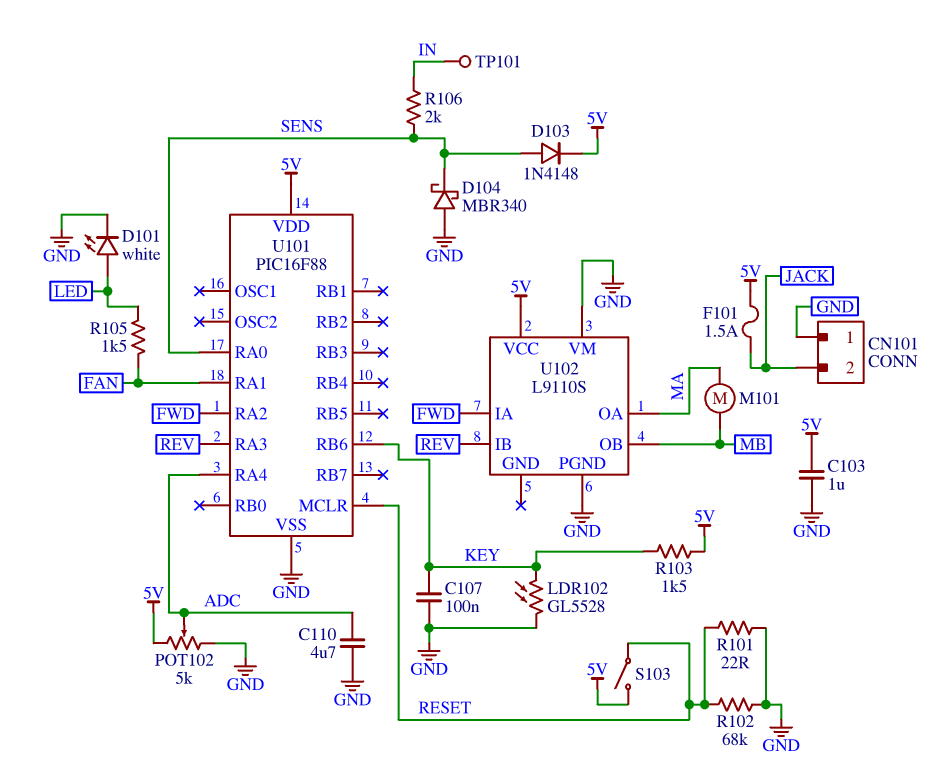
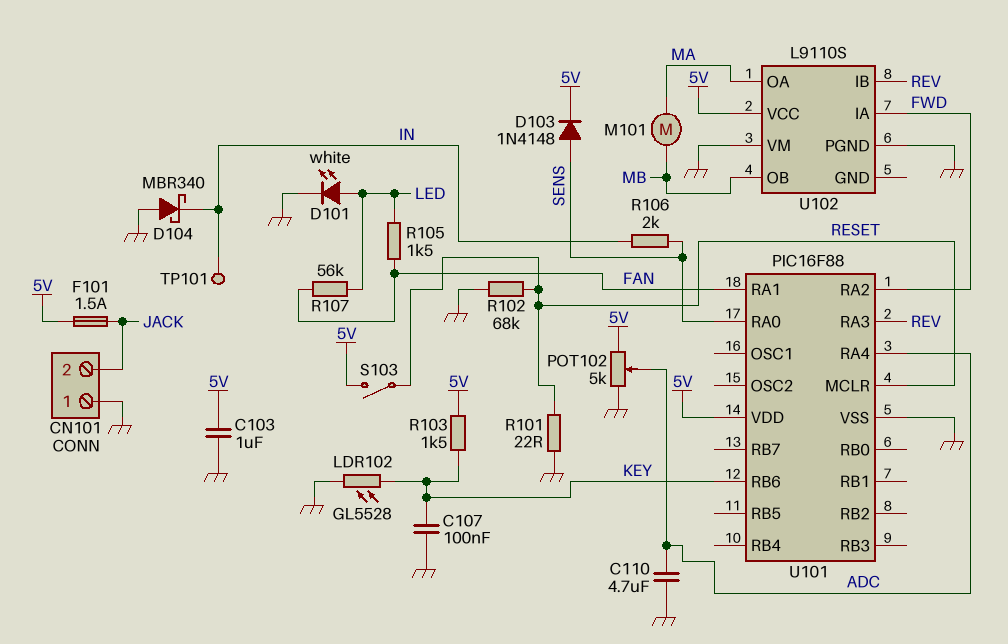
D104: schottky MBR340 (A GND, K SENS) -> schottky MBR340 (A GND, K IN)
R107: none -> 56k (FAN, LED)

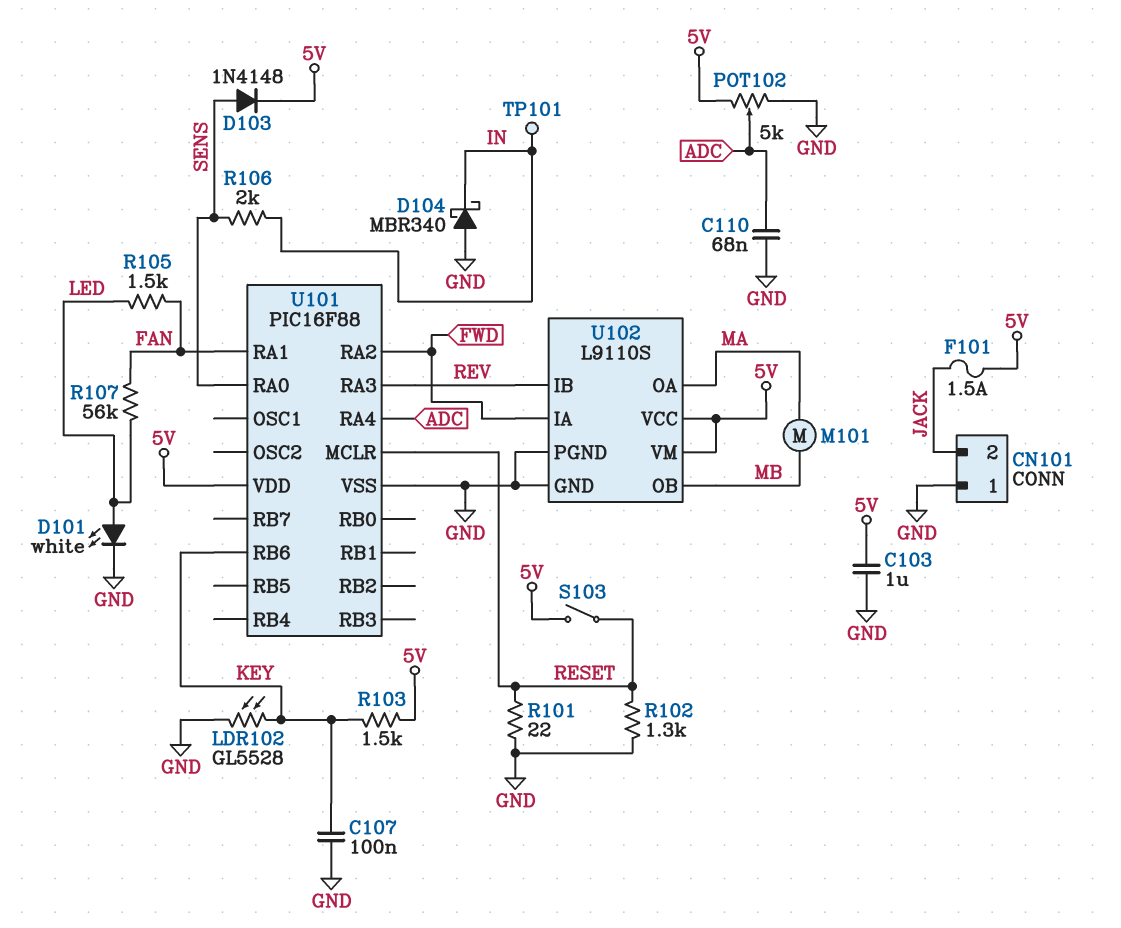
C110: 4.7uF (ADC, GND) -> 68nF (ADC, GND)
R102: 68k (GND, RESET) -> 1.3k (GND, RESET)
U102 pin GND: none -> GND
U102 pin VM: GND -> 5V

